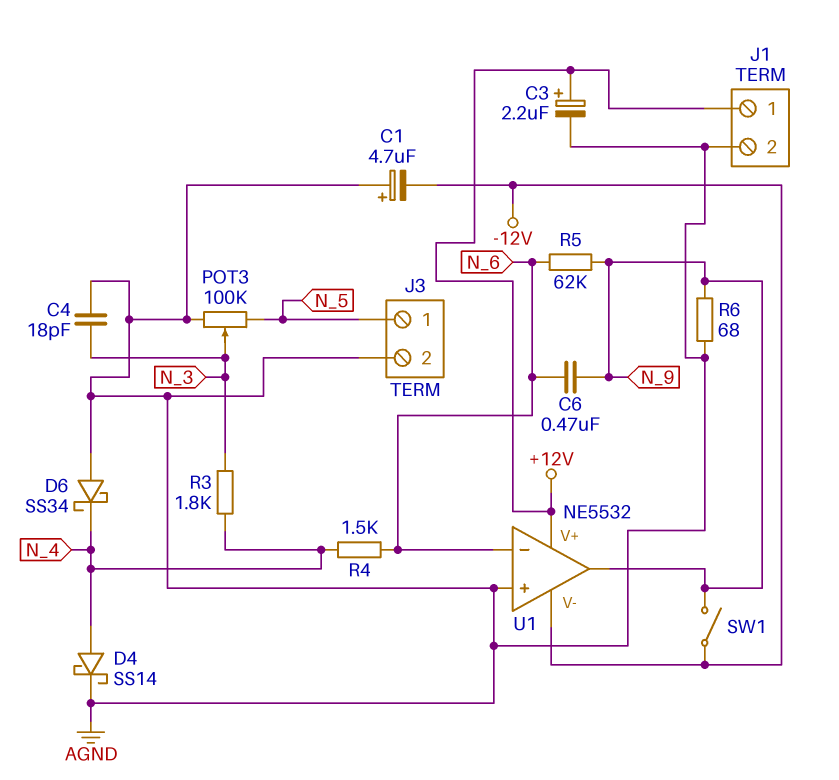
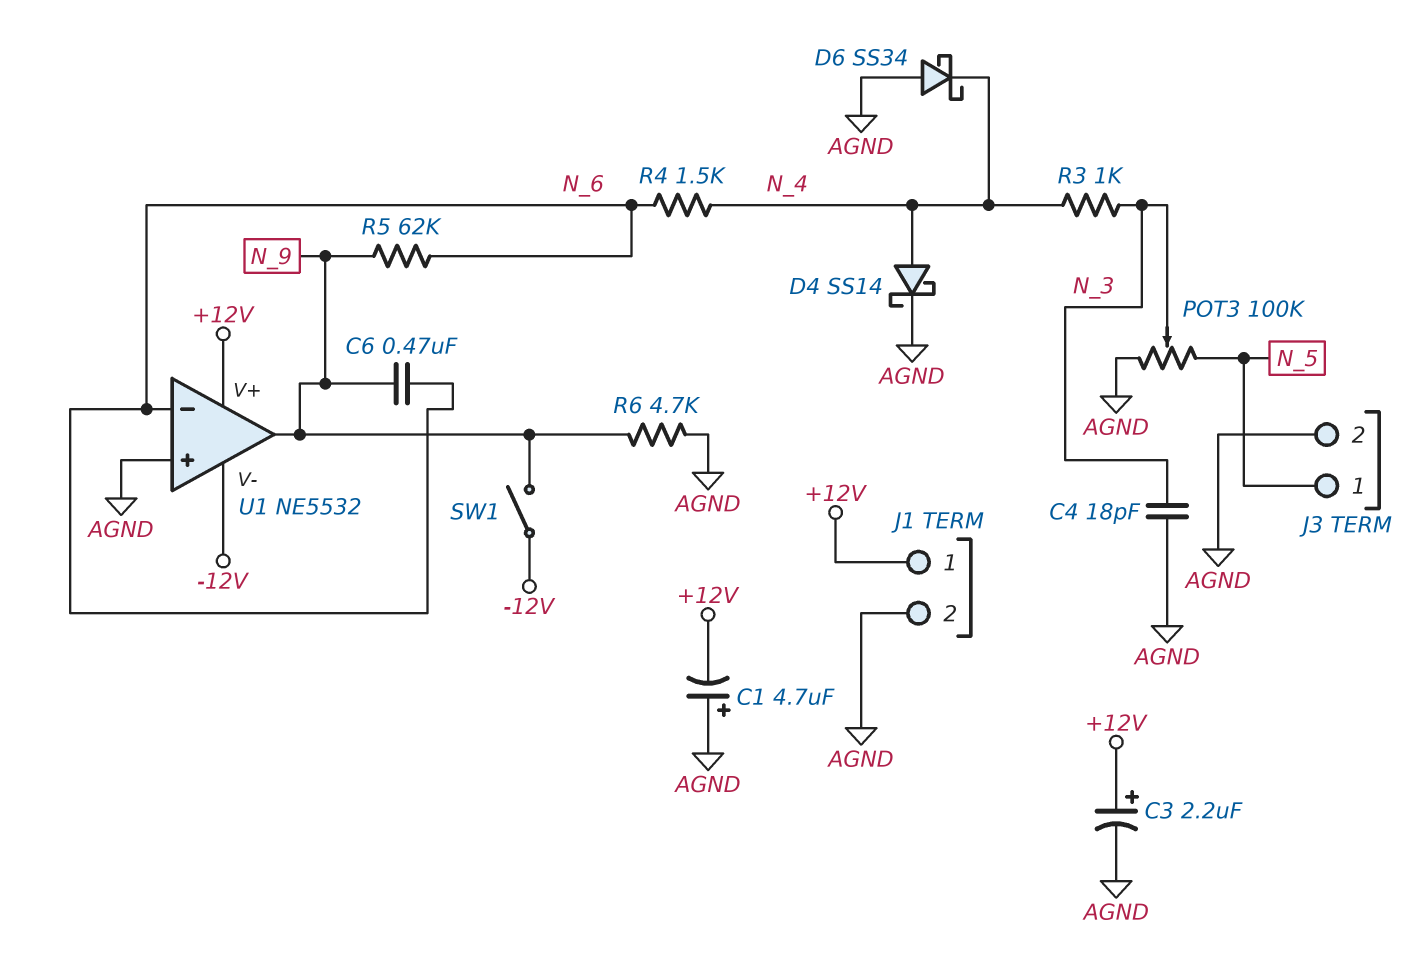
C1: 4.7uF (plus AGND, minus -12V) -> 4.7uF (plus AGND, minus +12V)
R3: 1.8k (N_3, N_4) -> 1k (N_3, N_4)
R6: 68 (AGND, N_9) -> 4.7k (AGND, N_9)

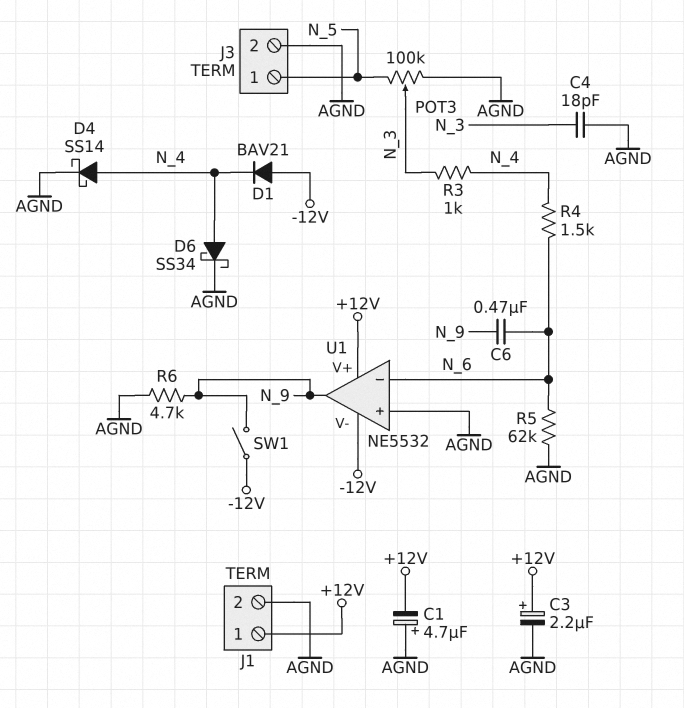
D1: none -> diode BAV21 (A -12V, K N_4)
D6: schottky SS34 (A AGND, K N_4) -> schottky SS34 (A N_4, K AGND)
R5: 62k (N_6, N_9) -> 62k (AGND, N_6)

